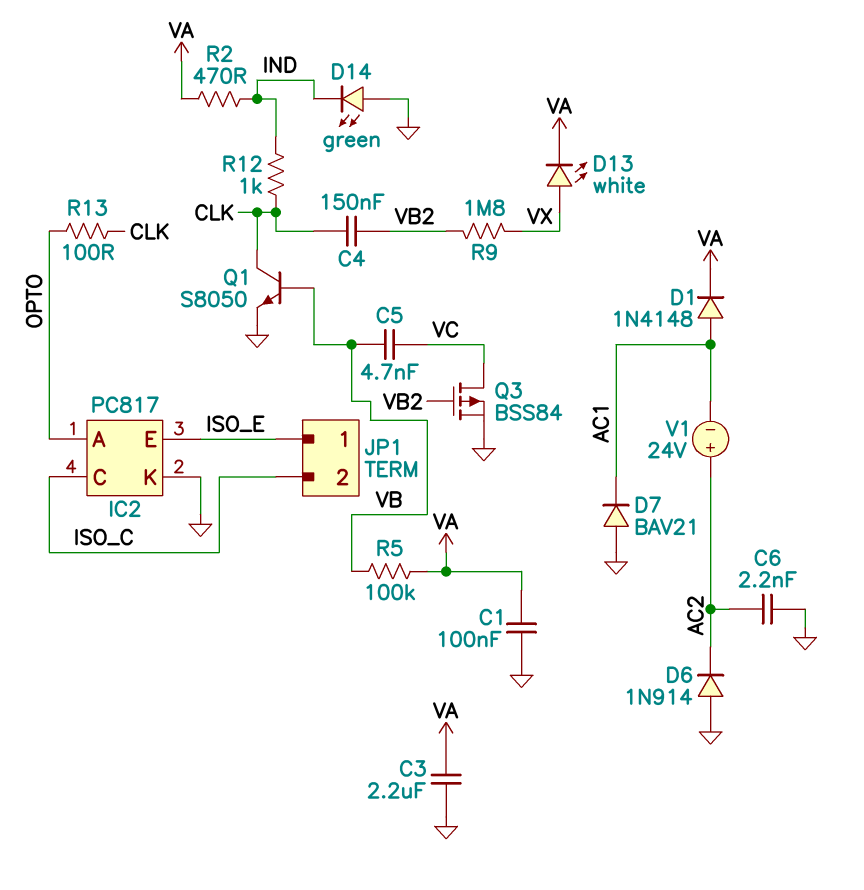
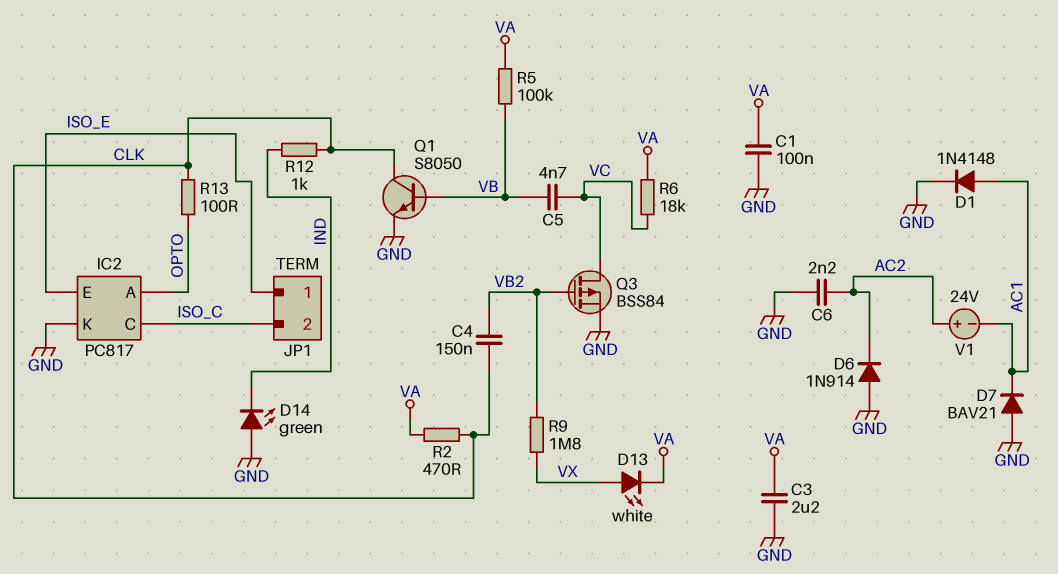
D1: diode 1N4148 (A AC1, K VA) -> diode 1N4148 (A AC1, K GND)
R2: 470 (IND, VA) -> 470 (CLK, VA)
R6: none -> 18k (VA, VC)

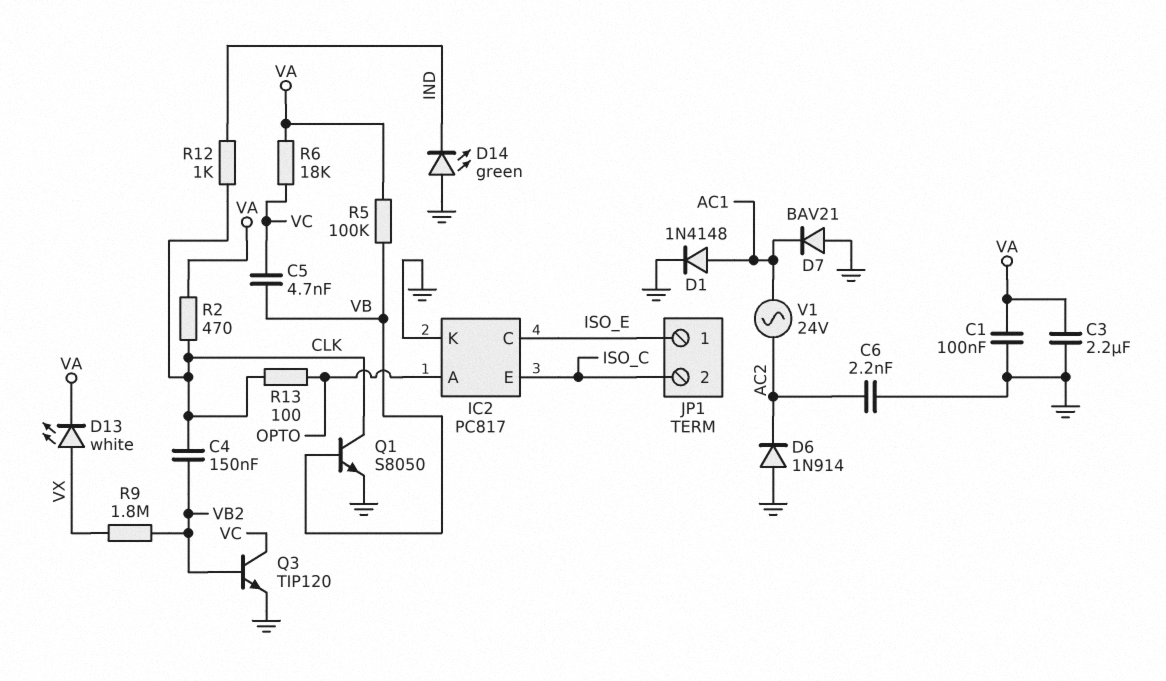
IC2 pin C: ISO_C -> ISO_E
IC2 pin E: ISO_E -> ISO_C
Q3: PMOS BSS84 (G VB2, D VC, S GND) -> NPN TIP120 (B VB2, C VC, E GND)
V1: 24V (plus AC2, minus AC1) -> AC 24V (AC1, AC2)

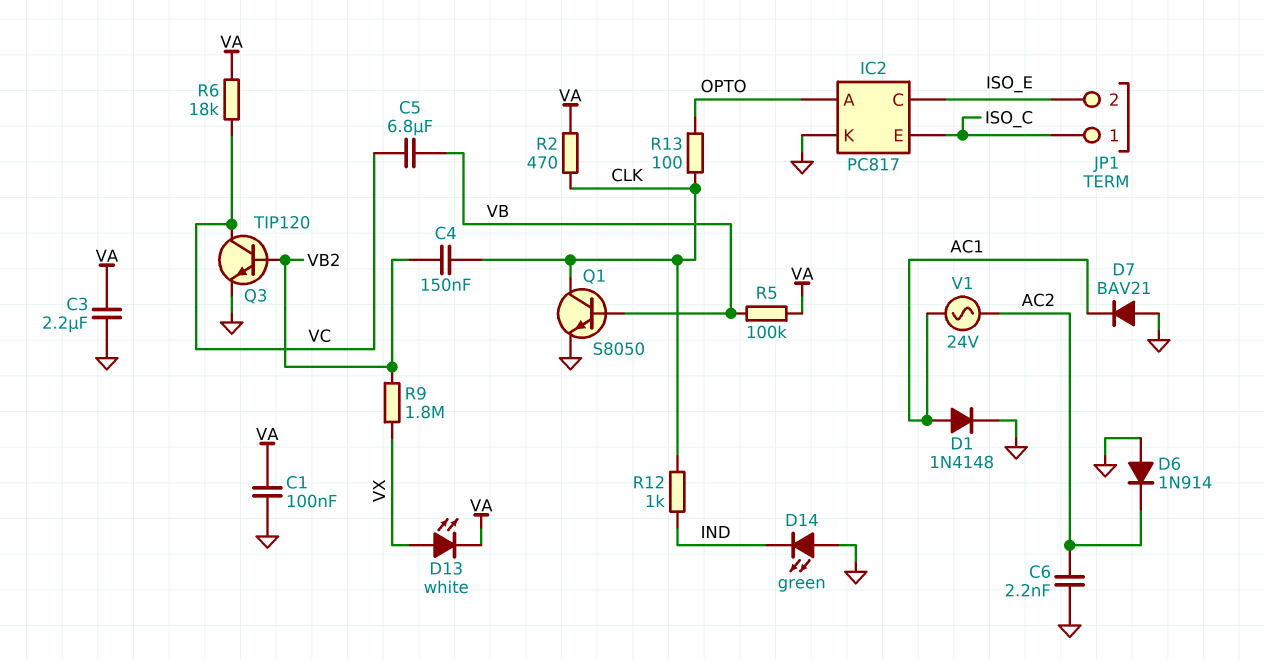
C5: 4.7nF (VB, VC) -> 6.8uF (VB, VC)
JP1 pin 1: ISO_E -> ISO_C
JP1 pin 2: ISO_C -> ISO_E

